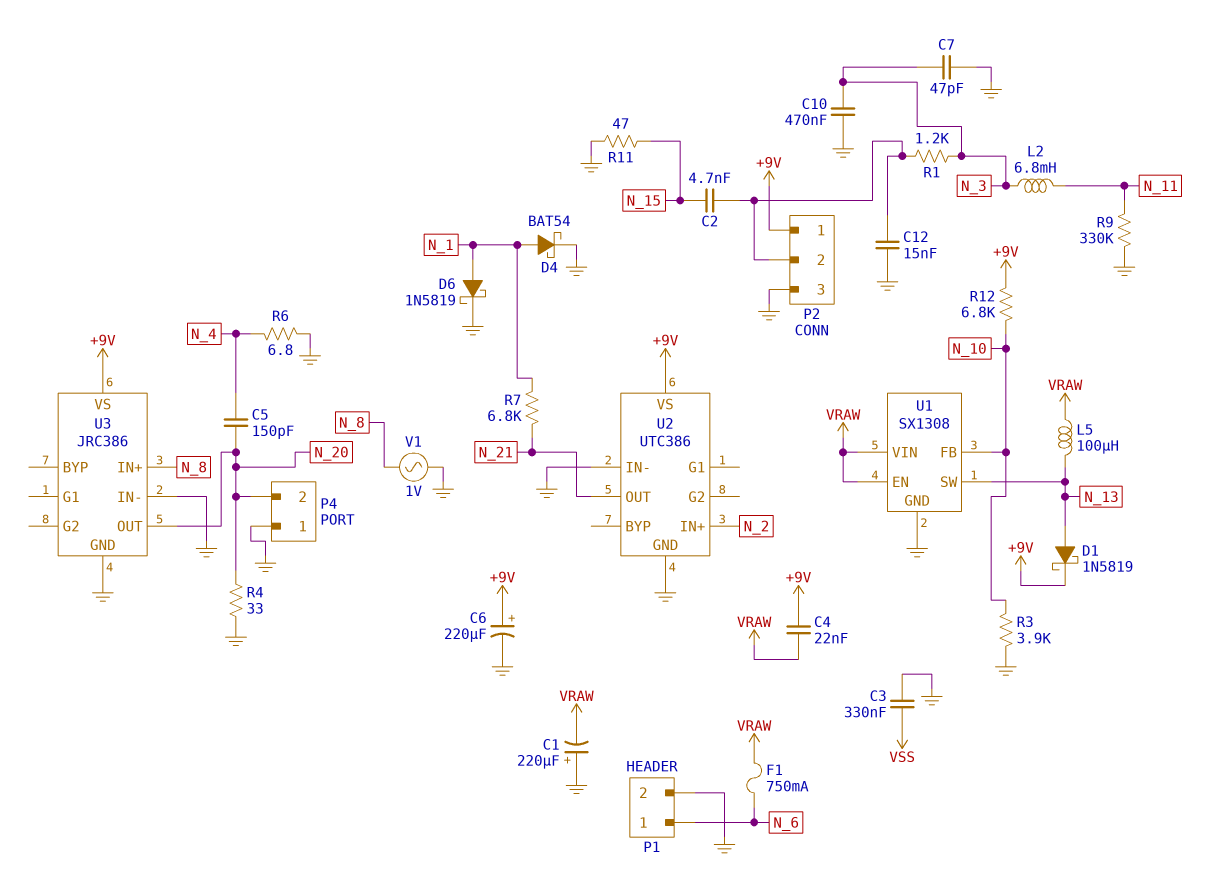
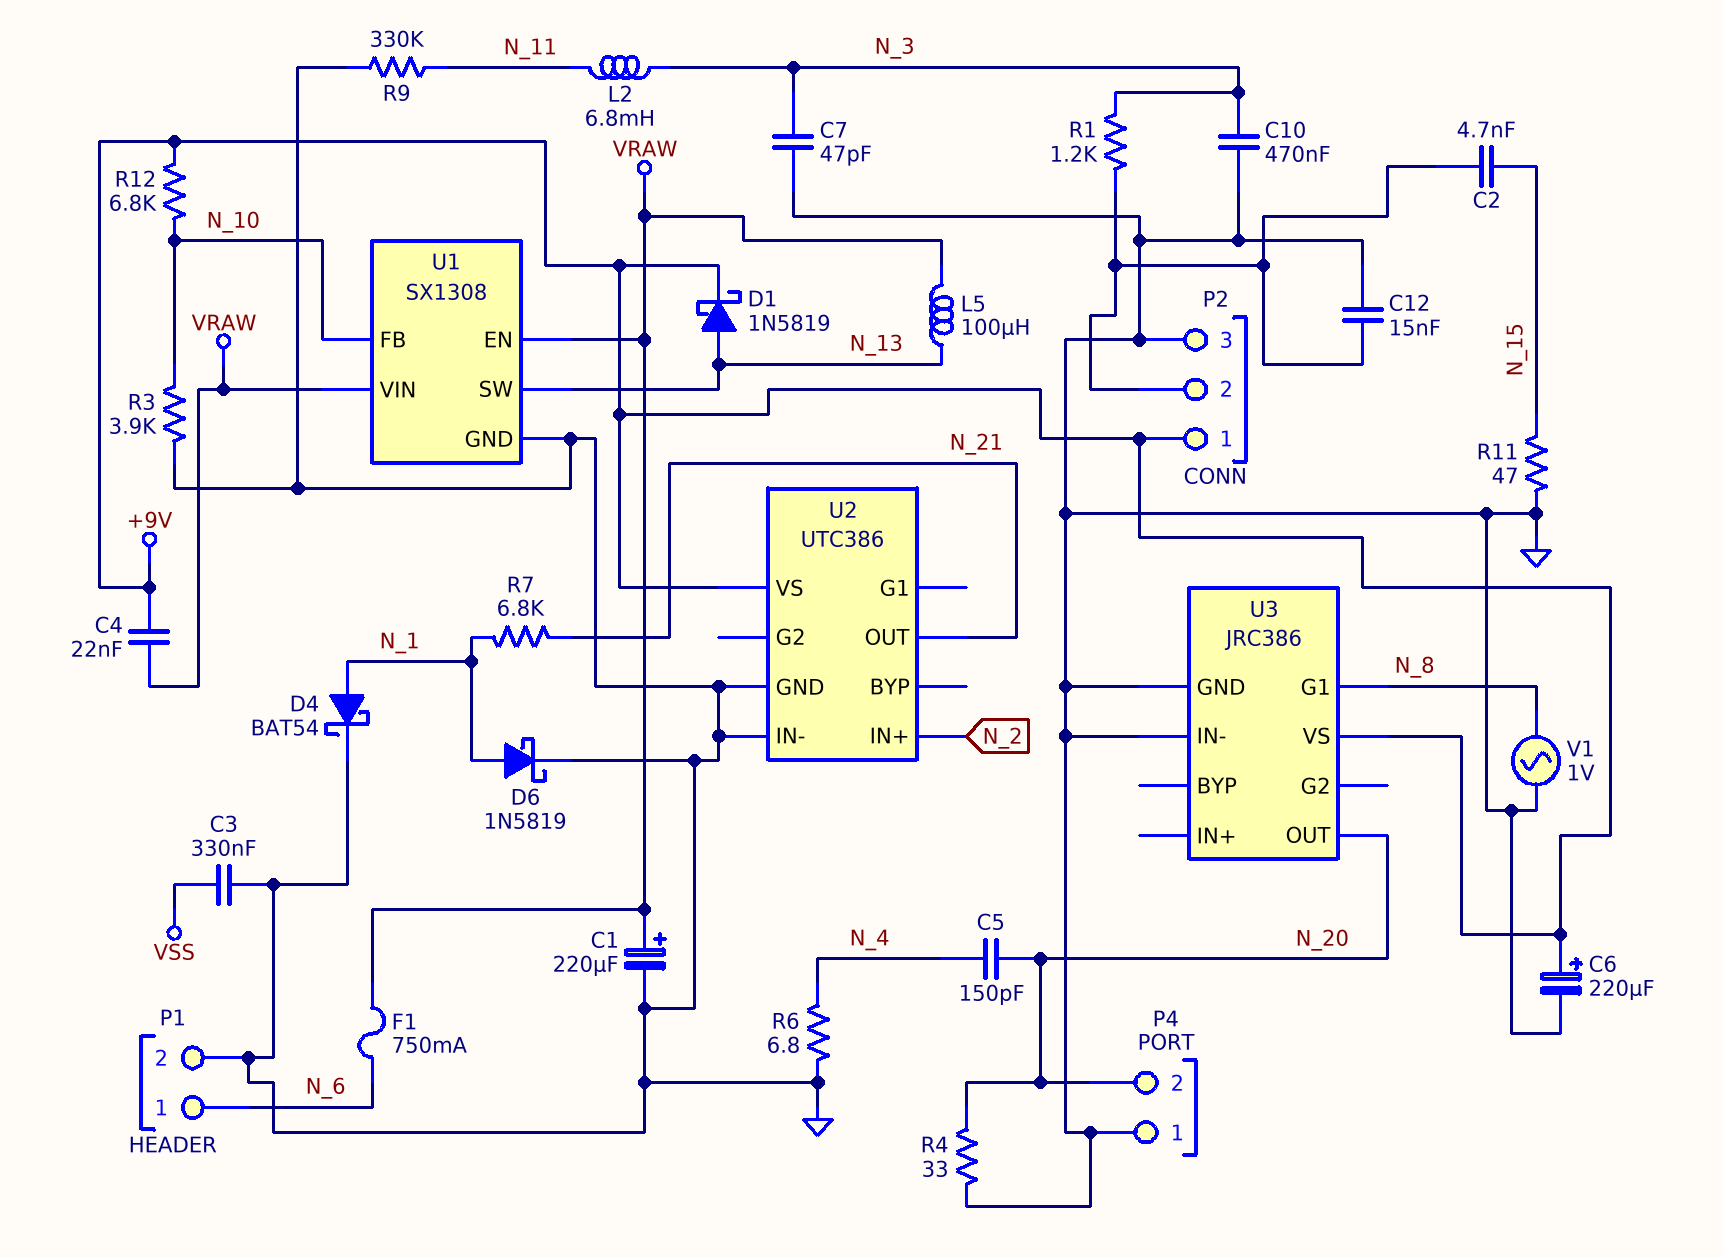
C1: 220uF (plus GND, minus VRAW) -> 220uF (plus VRAW, minus GND)
U3 pin G1: none -> N_8
U3 pin IN+: N_8 -> none

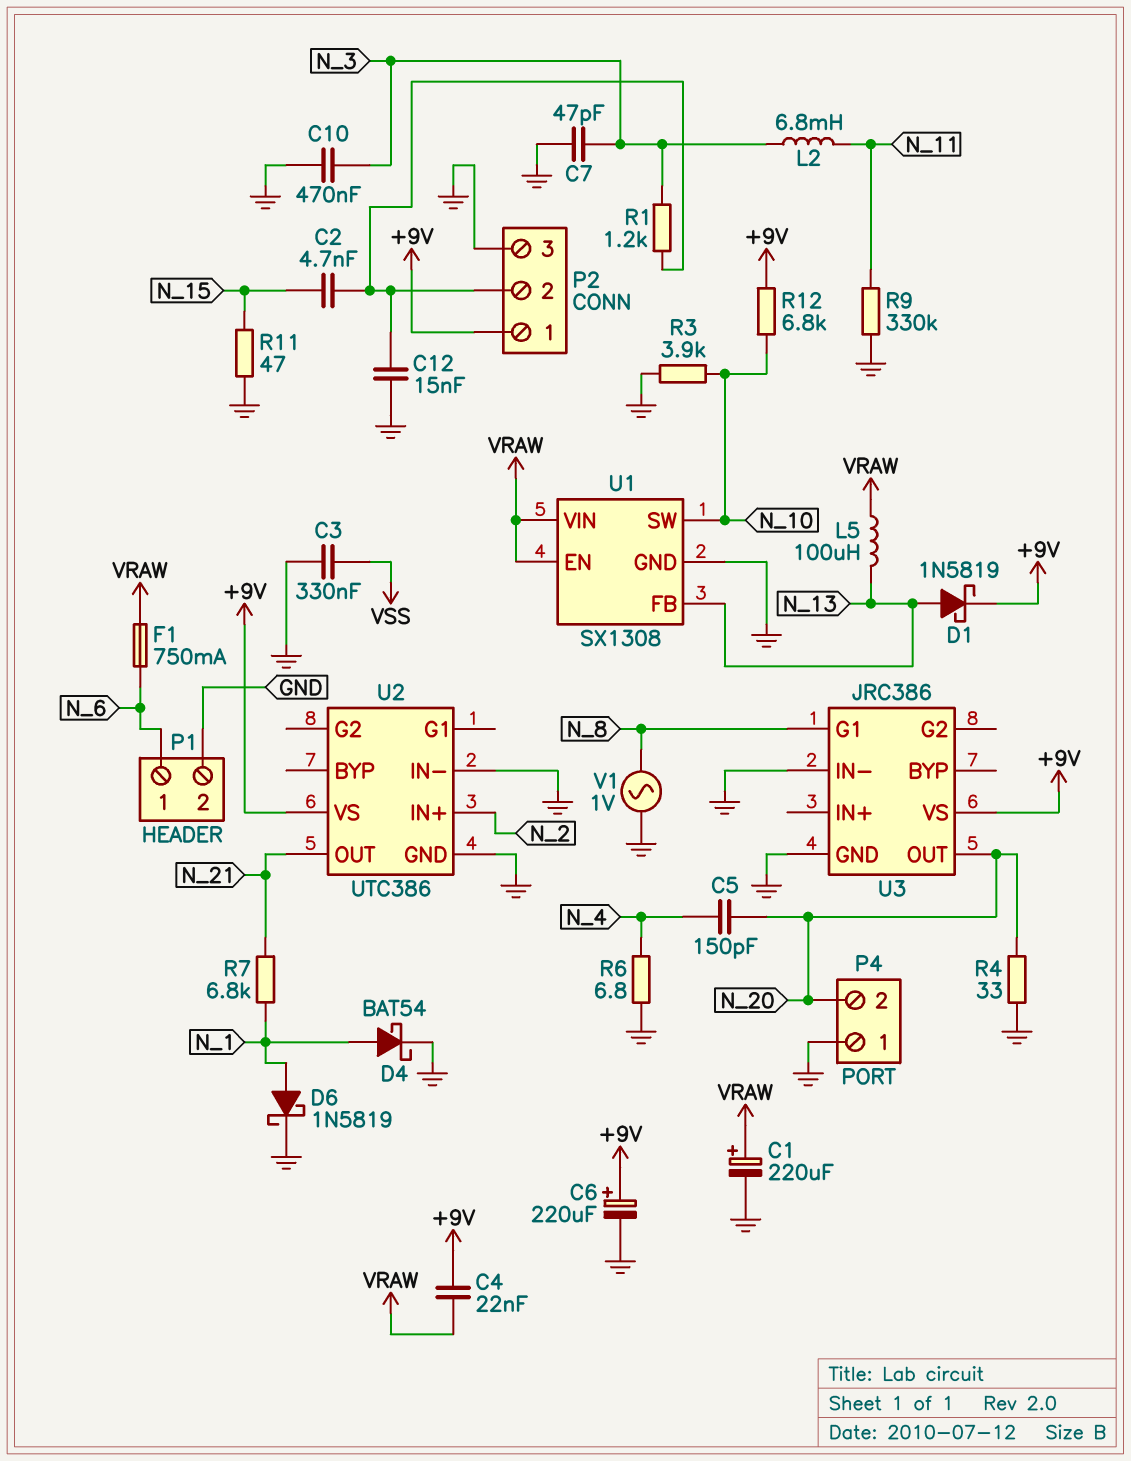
U1 pin FB: N_10 -> N_13
U1 pin SW: N_13 -> N_10

